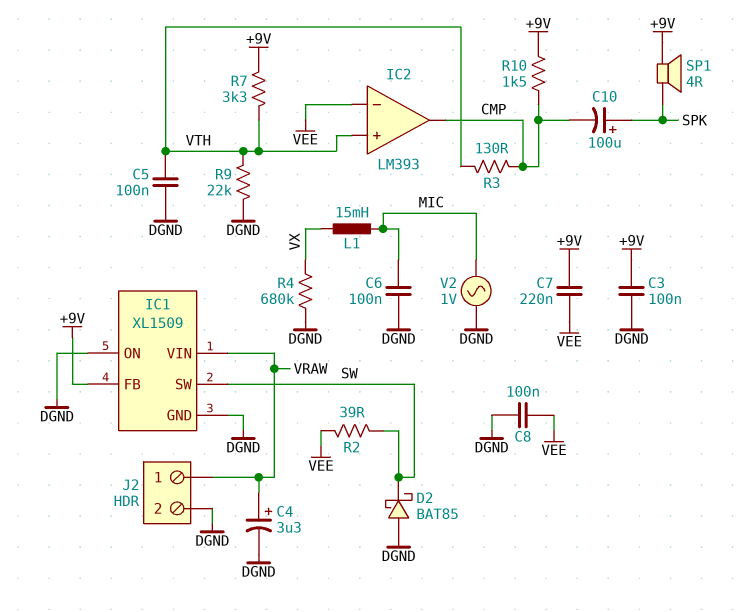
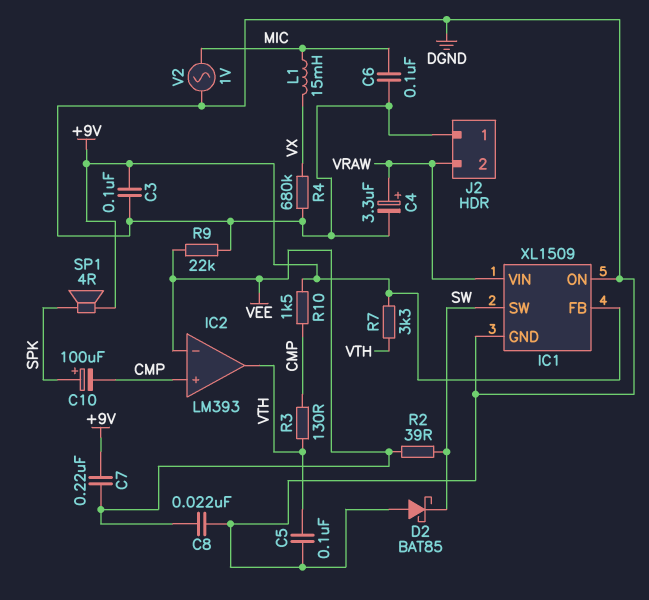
C8: 100nF (DGND, VEE) -> 22nF (DGND, VEE)
IC2 pin in+: VTH -> CMP
IC2 pin out: CMP -> VTH
J2 pin 1: VRAW -> DGND
J2 pin 2: DGND -> VRAW
R9: 22k (DGND, VTH) -> 22k (DGND, VEE)

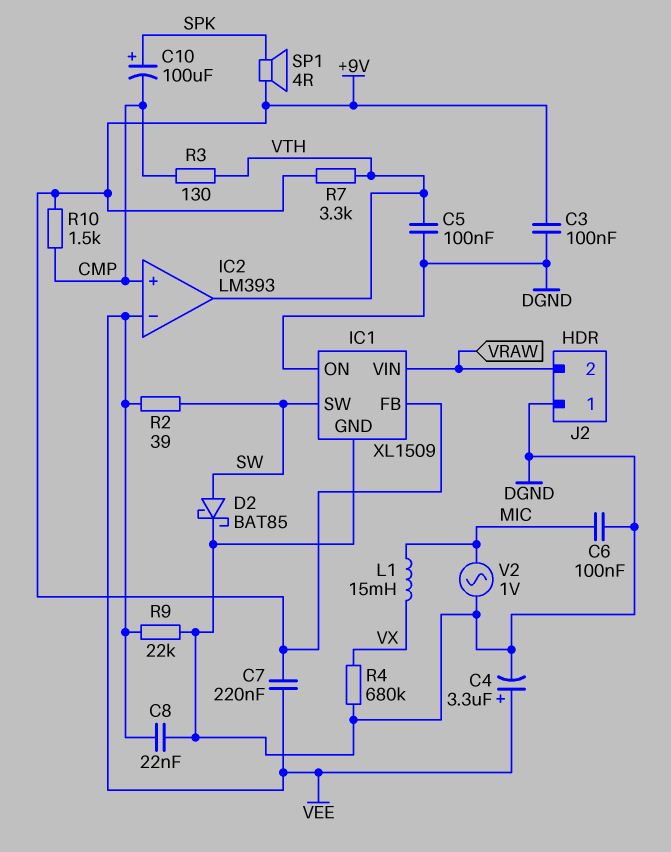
C4: 3.3uF (plus VRAW, minus DGND) -> 3.3uF (plus VEE, minus DGND)
D2: schottky BAT85 (A DGND, K SW) -> schottky BAT85 (A SW, K DGND)

